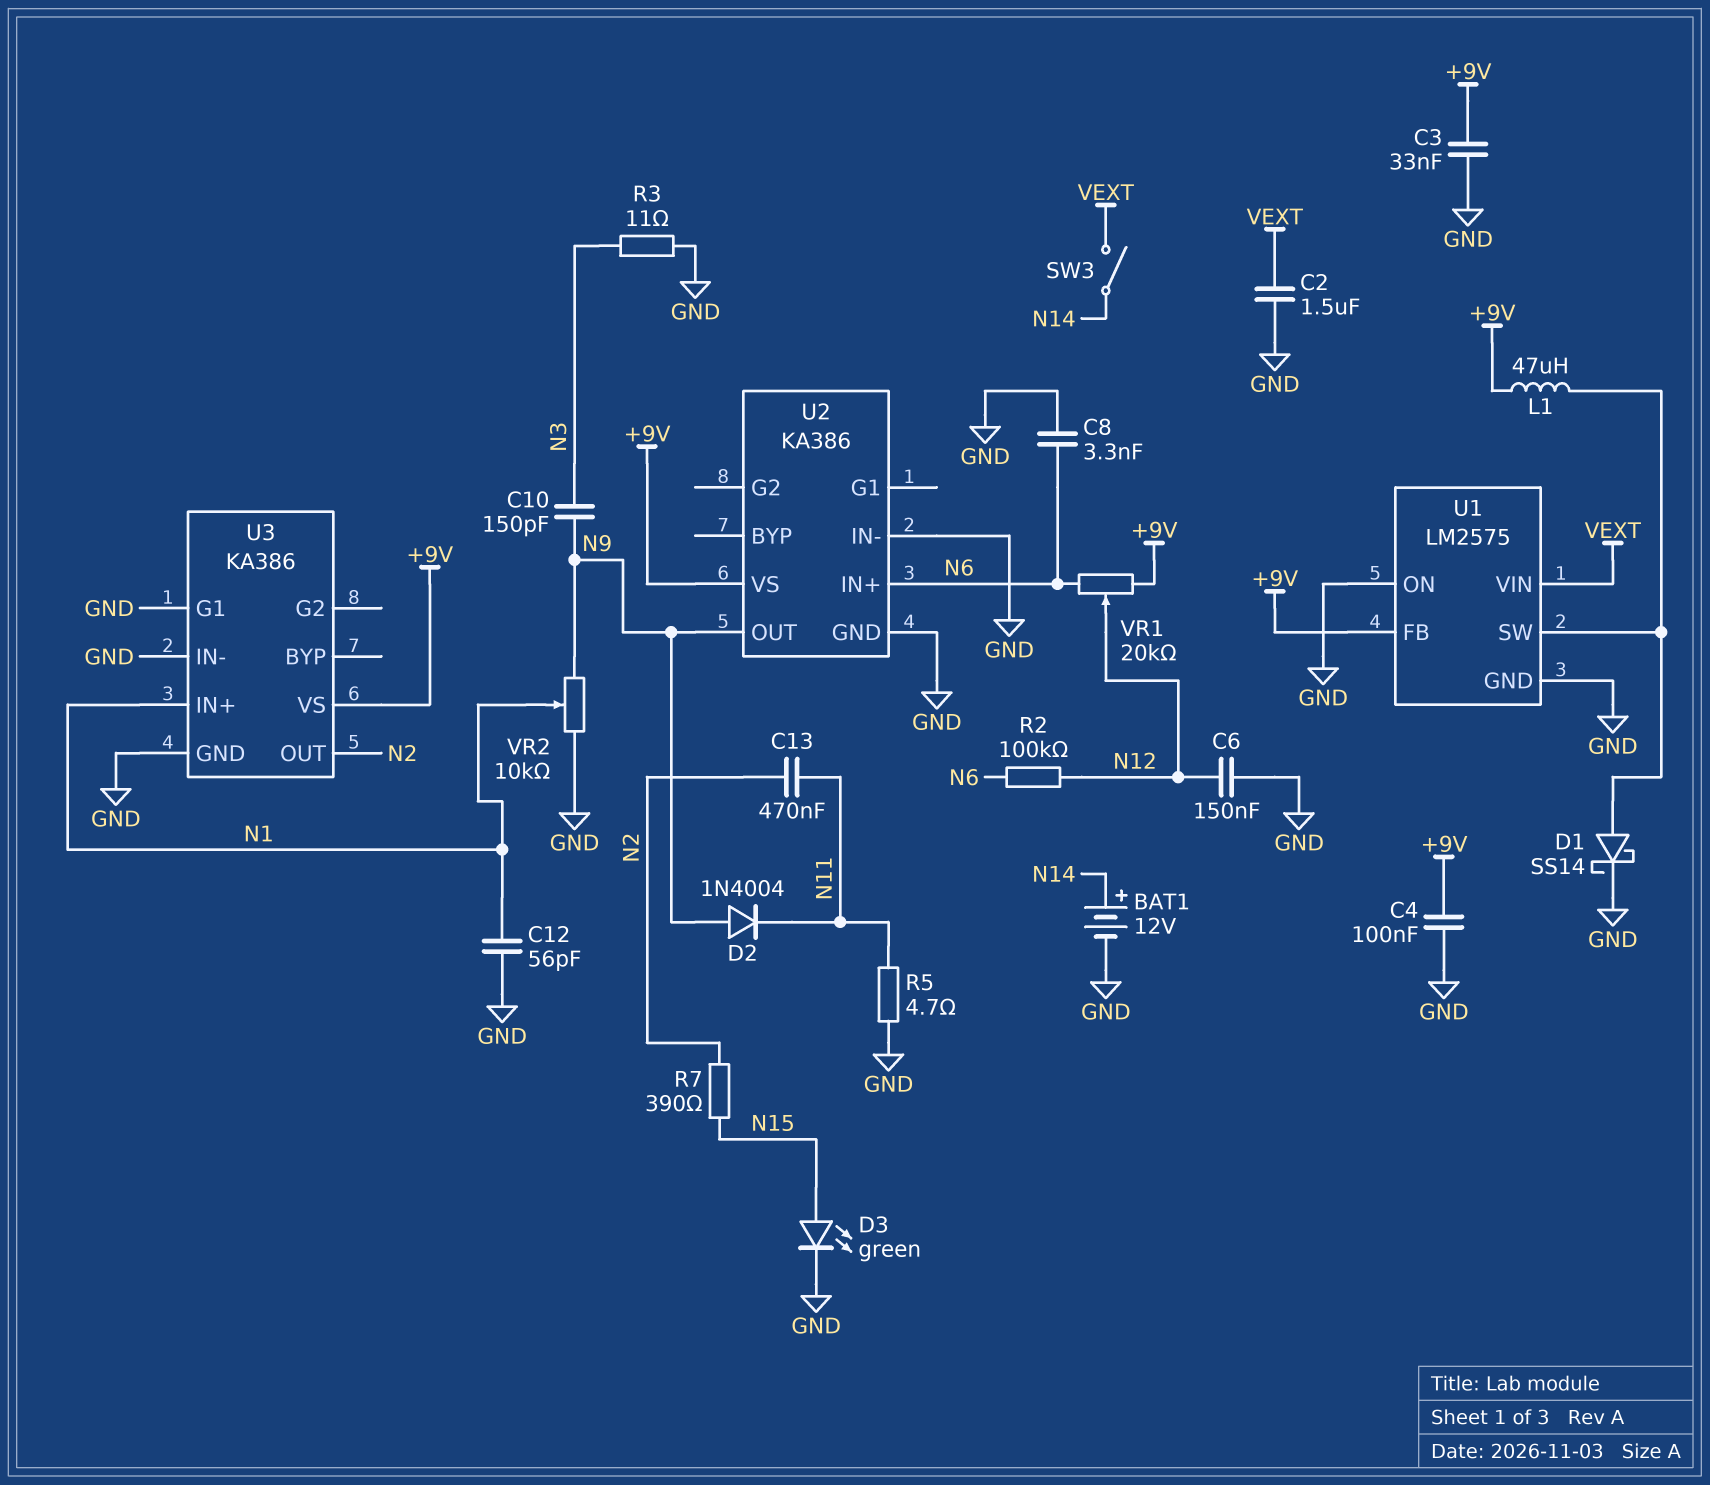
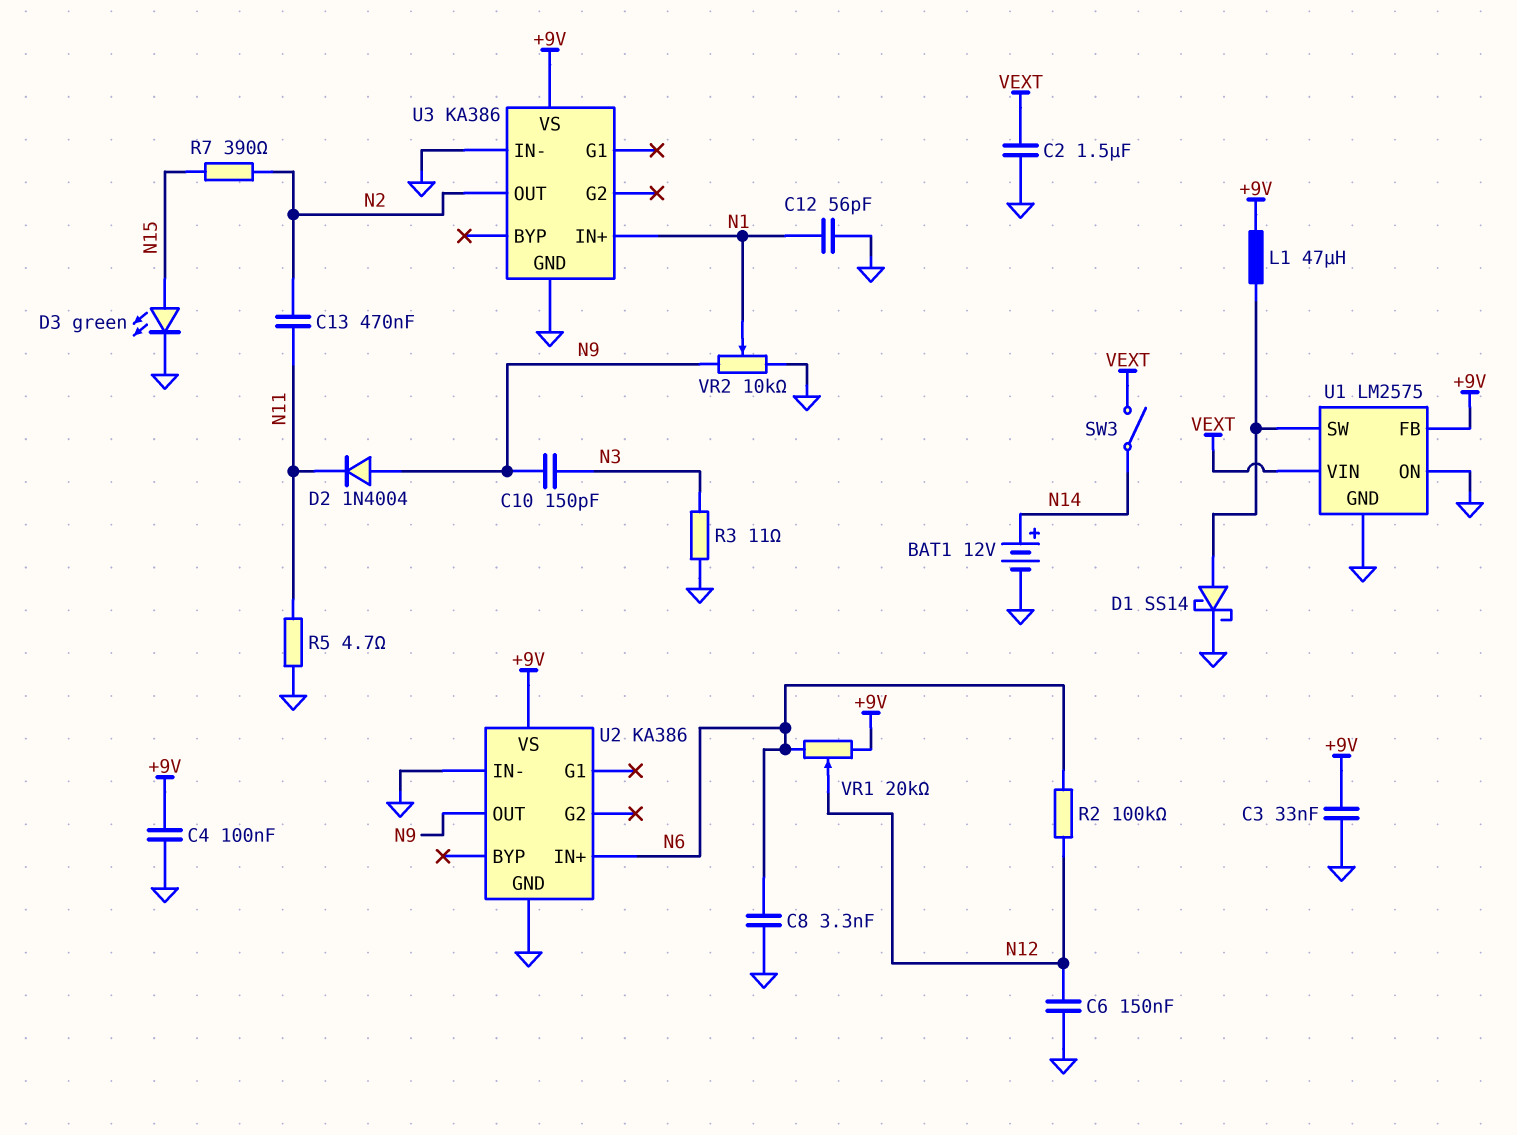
U3 pin G1: GND -> none

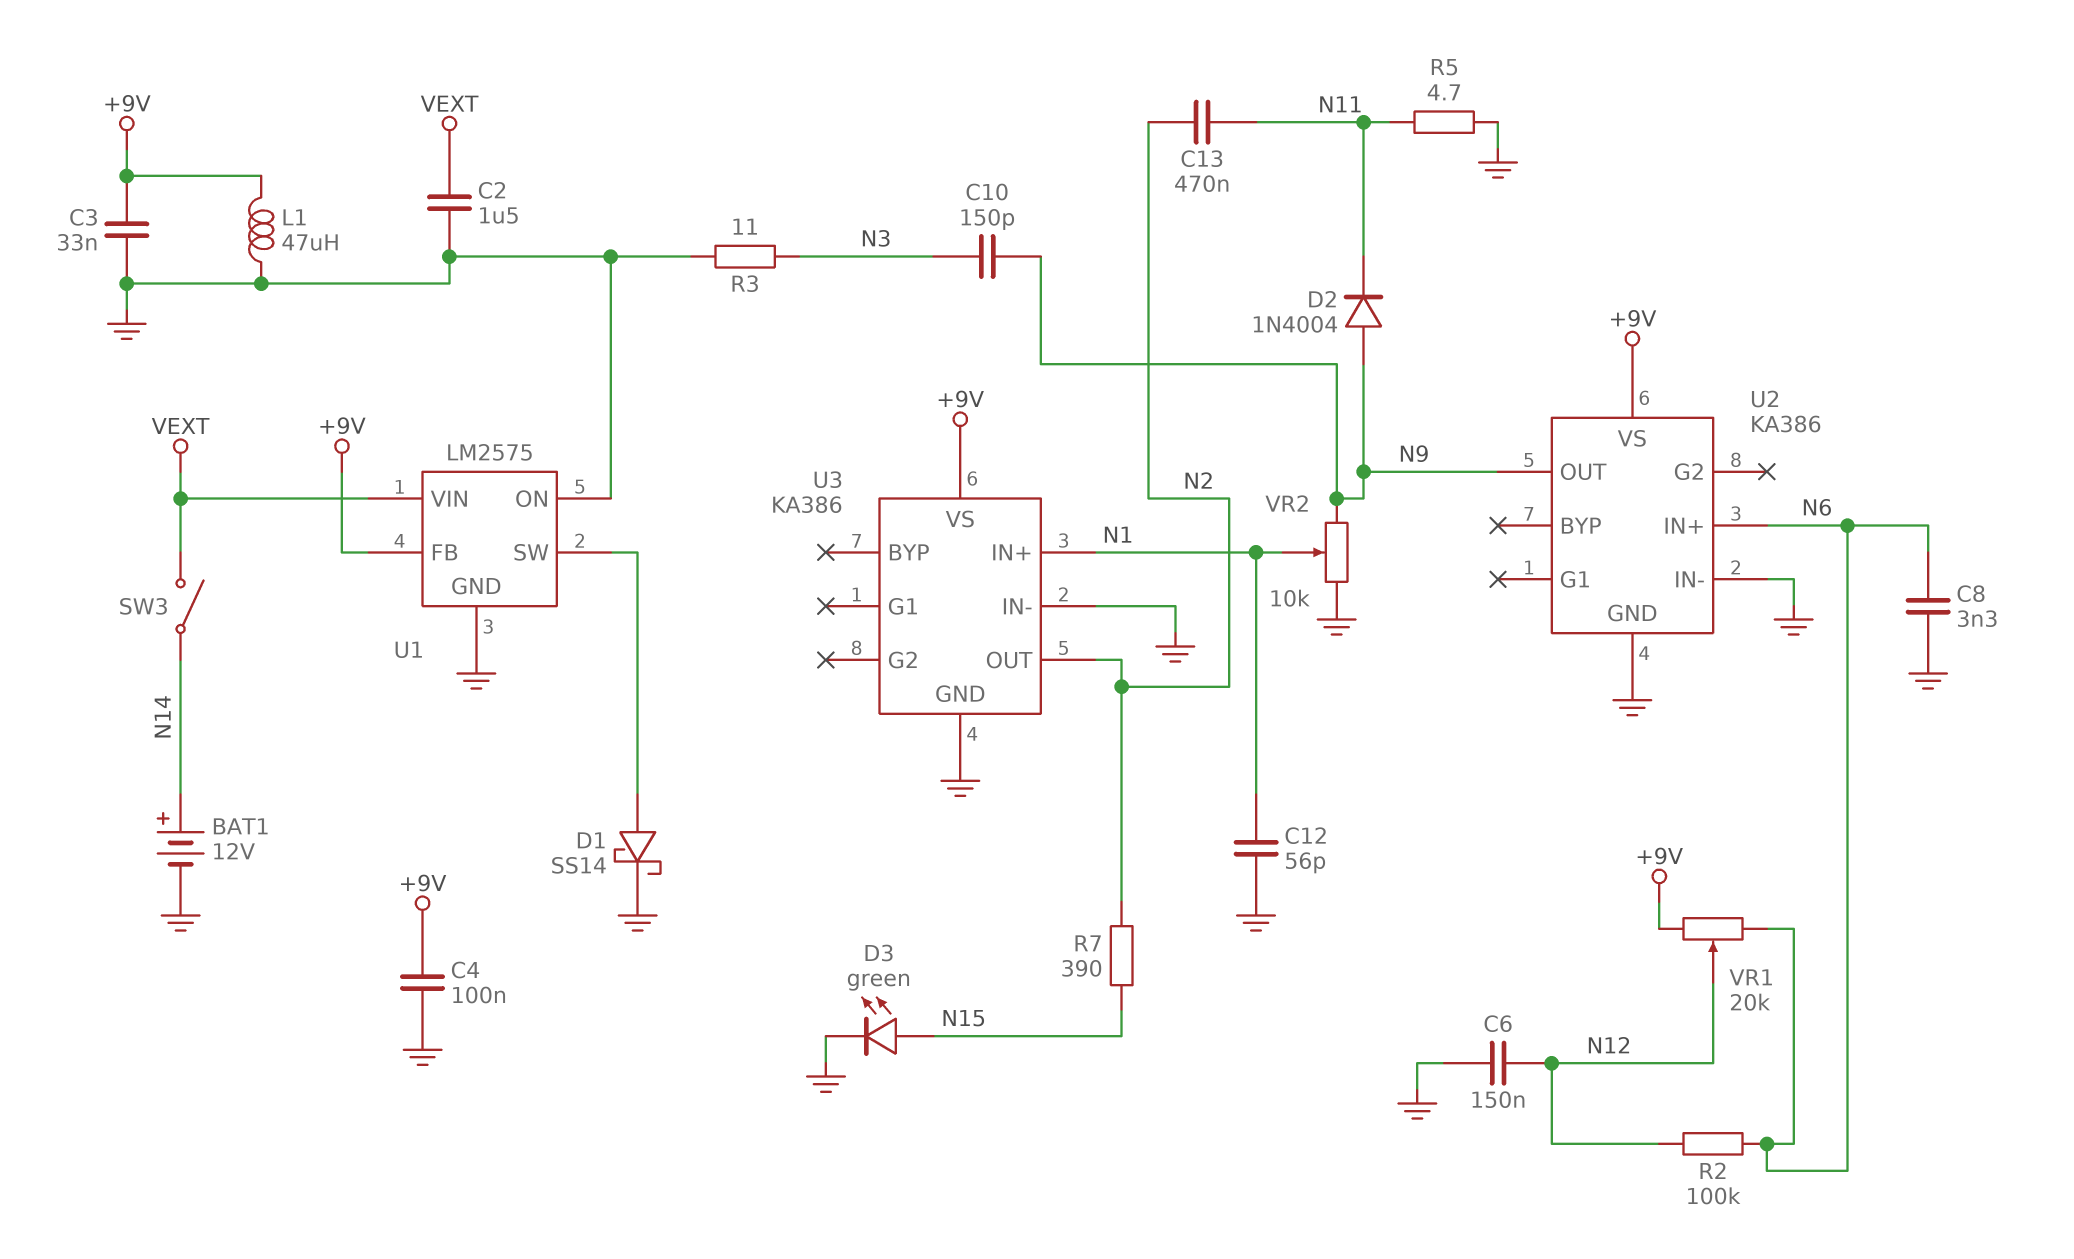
L1: 47uH (+9V, U1/SW) -> 47uH (+9V, GND)

